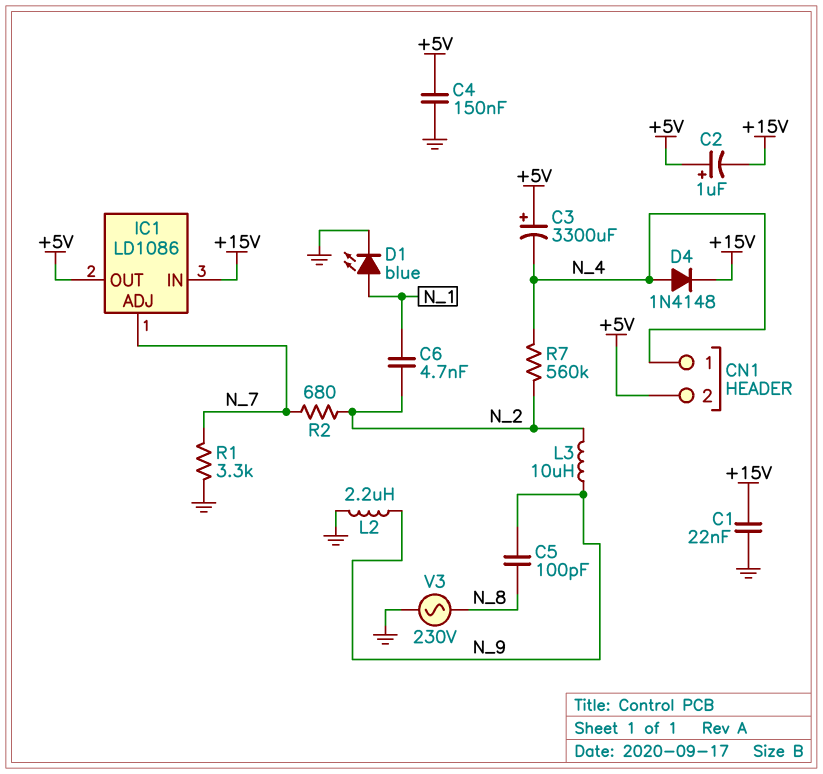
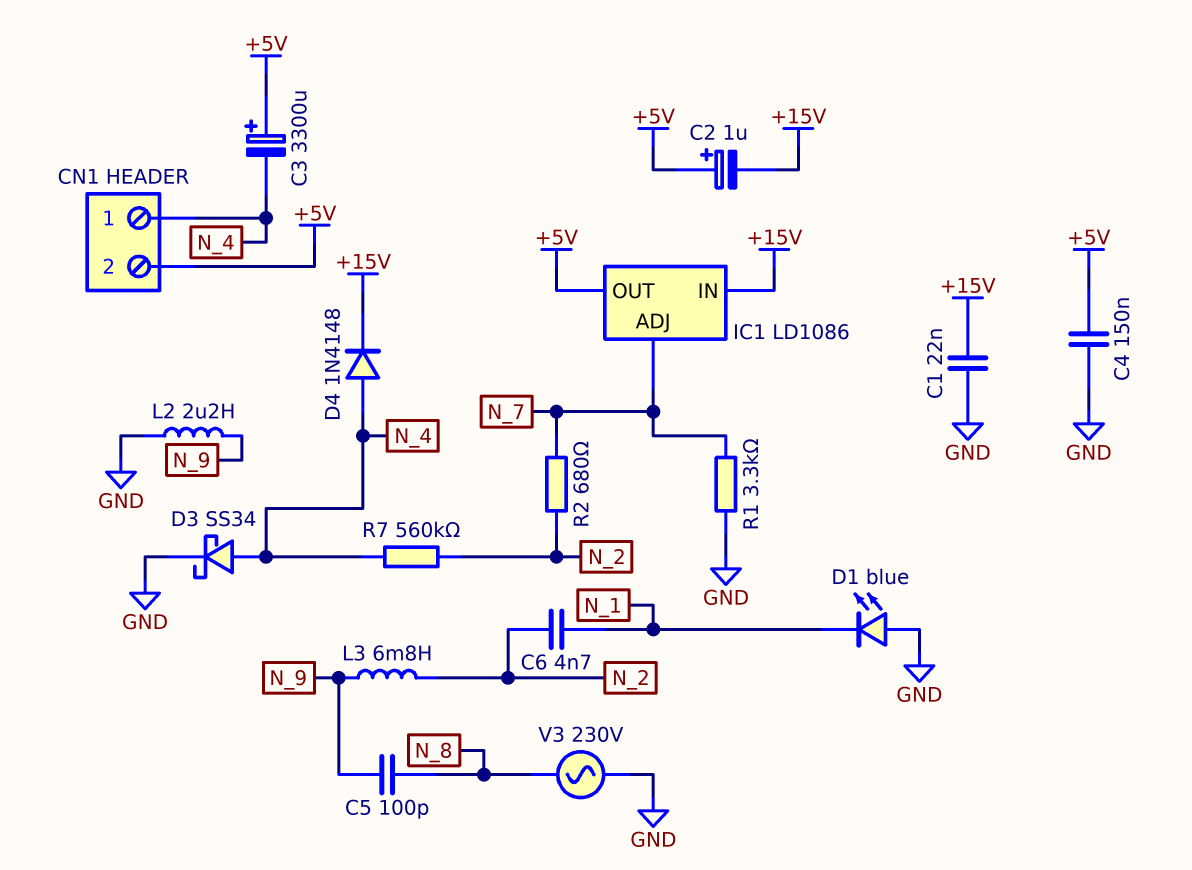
D1: LED blue (A N_1, K GND) -> LED blue (A GND, K N_1)
D3: none -> schottky SS34 (A N_4, K GND)
L3: 10uH (N_2, N_9) -> 6.8mH (N_2, N_9)

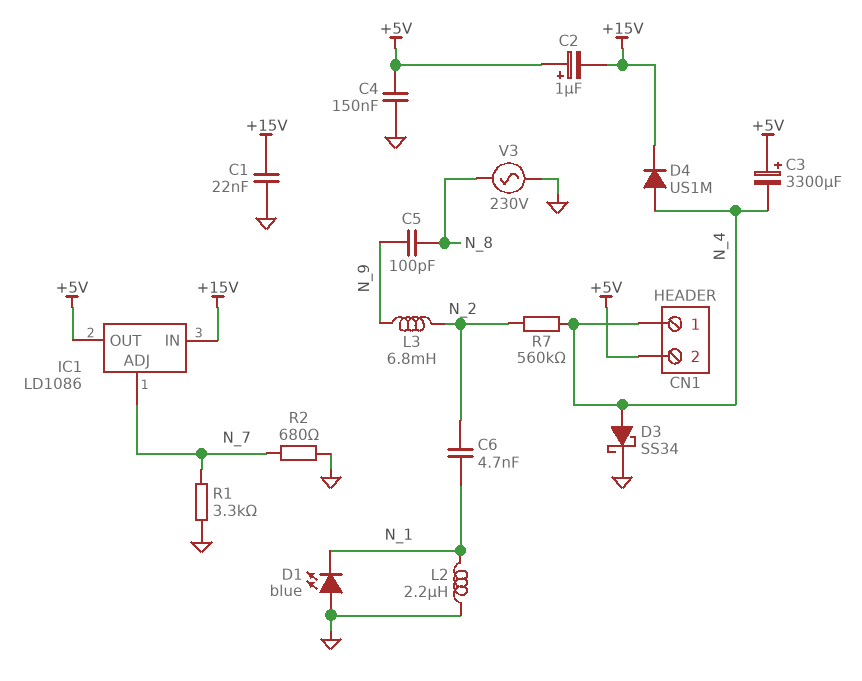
D4: diode 1N4148 (A N_4, K +15V) -> diode US1M (A N_4, K +15V)
L2: 2.2uH (GND, N_9) -> 2.2uH (GND, N_1)
R2: 680 (N_2, N_7) -> 680 (GND, N_7)

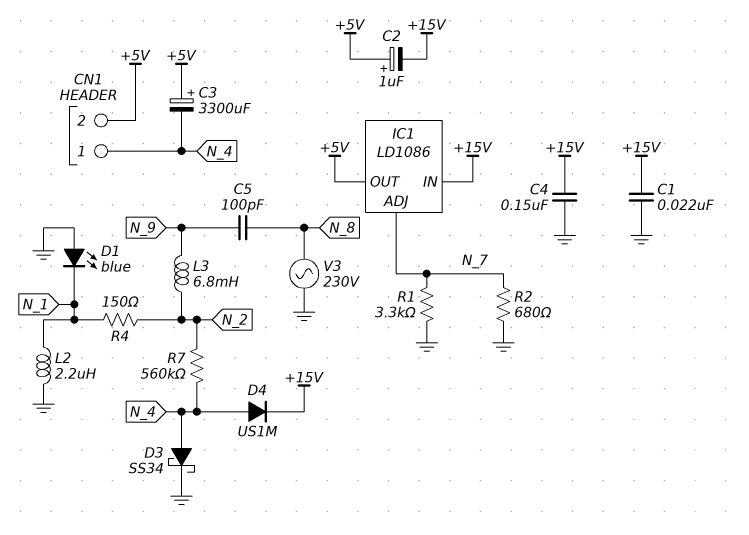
C4: 150nF (+5V, GND) -> 150nF (+15V, GND)
C6: 4.7nF (N_1, N_2) -> none
R4: none -> 150 (N_1, N_2)

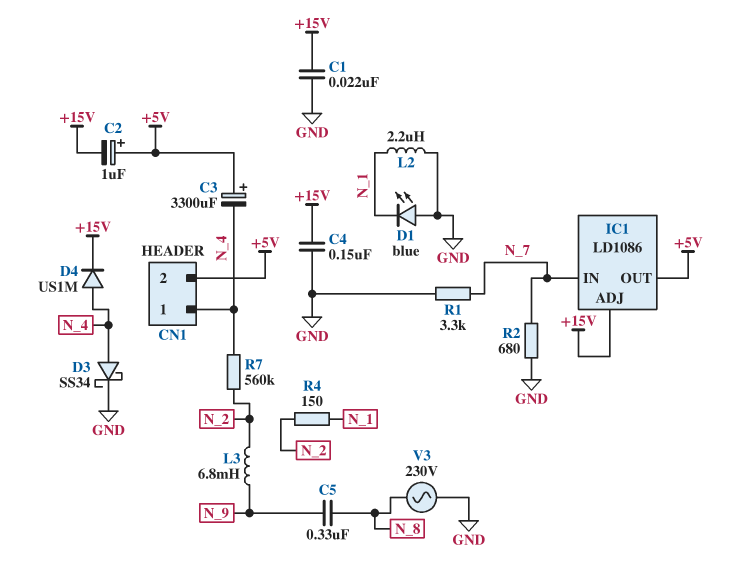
C5: 100pF (N_8, N_9) -> 330nF (N_8, N_9)
IC1 pin ADJ: N_7 -> +15V
IC1 pin IN: +15V -> N_7

